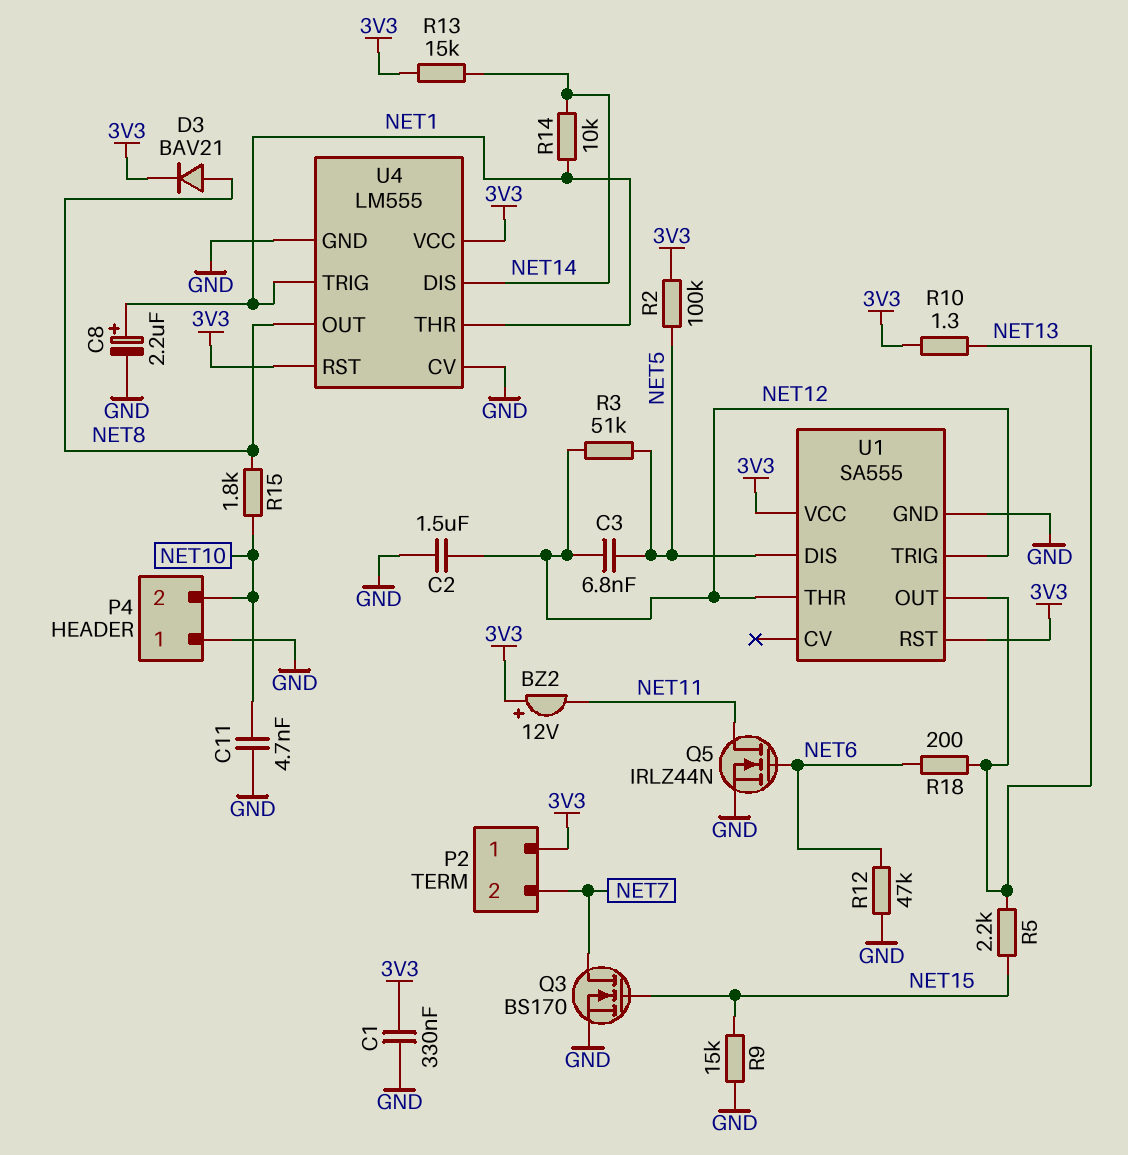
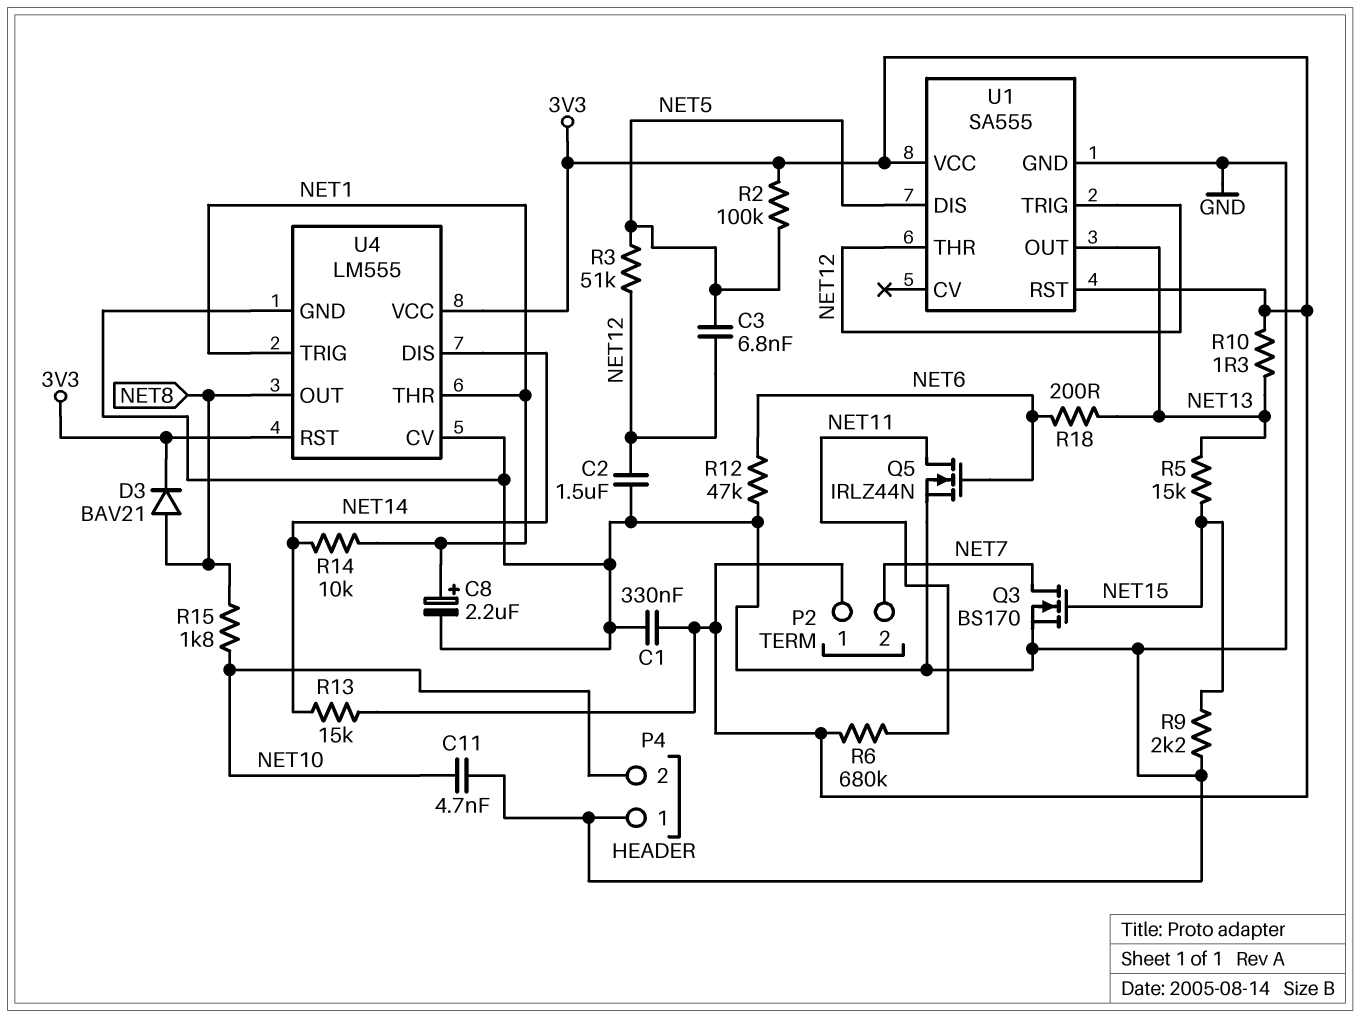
BZ2: buzzer 12V (plus 3V3, minus NET11) -> none
R5: 2.2k (NET13, NET15) -> 15k (NET13, NET15)
R6: none -> 680k (3V3, NET11)
R9: 15k (GND, NET15) -> 2.2k (GND, NET15)

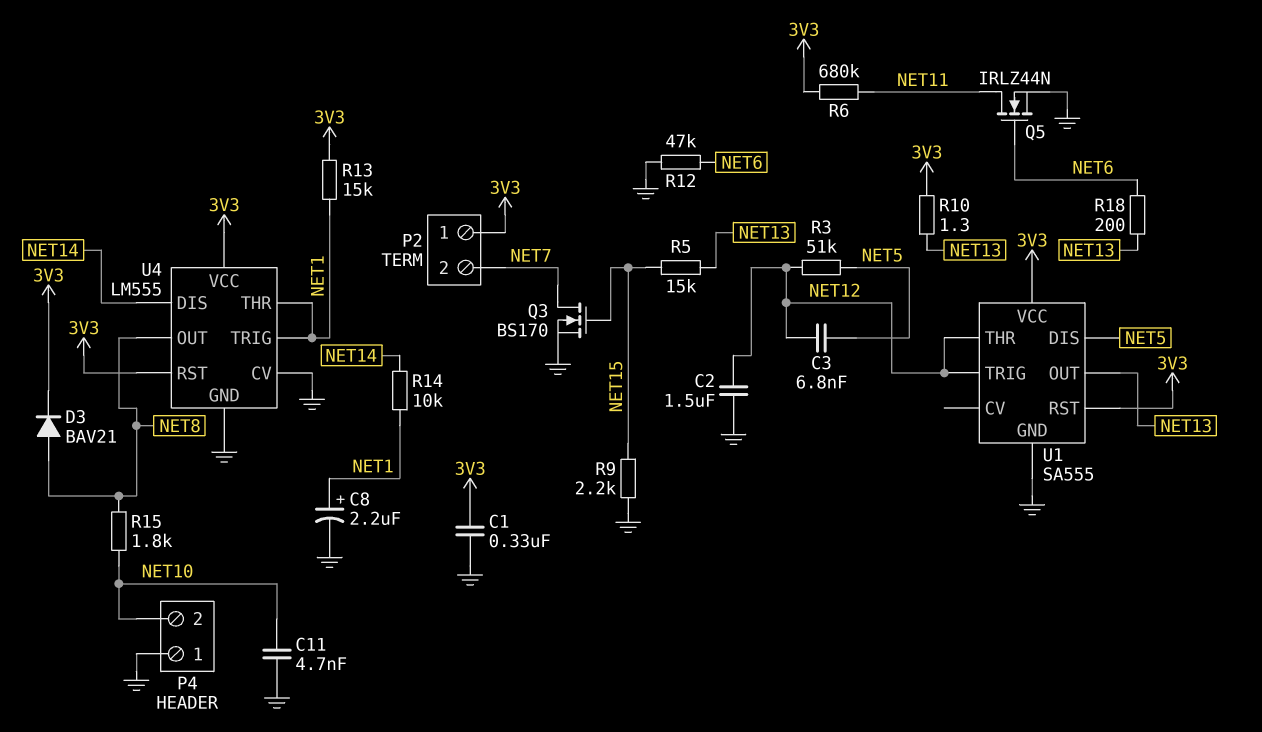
R2: 100k (3V3, NET5) -> none
R13: 15k (3V3, NET14) -> 15k (3V3, NET1)

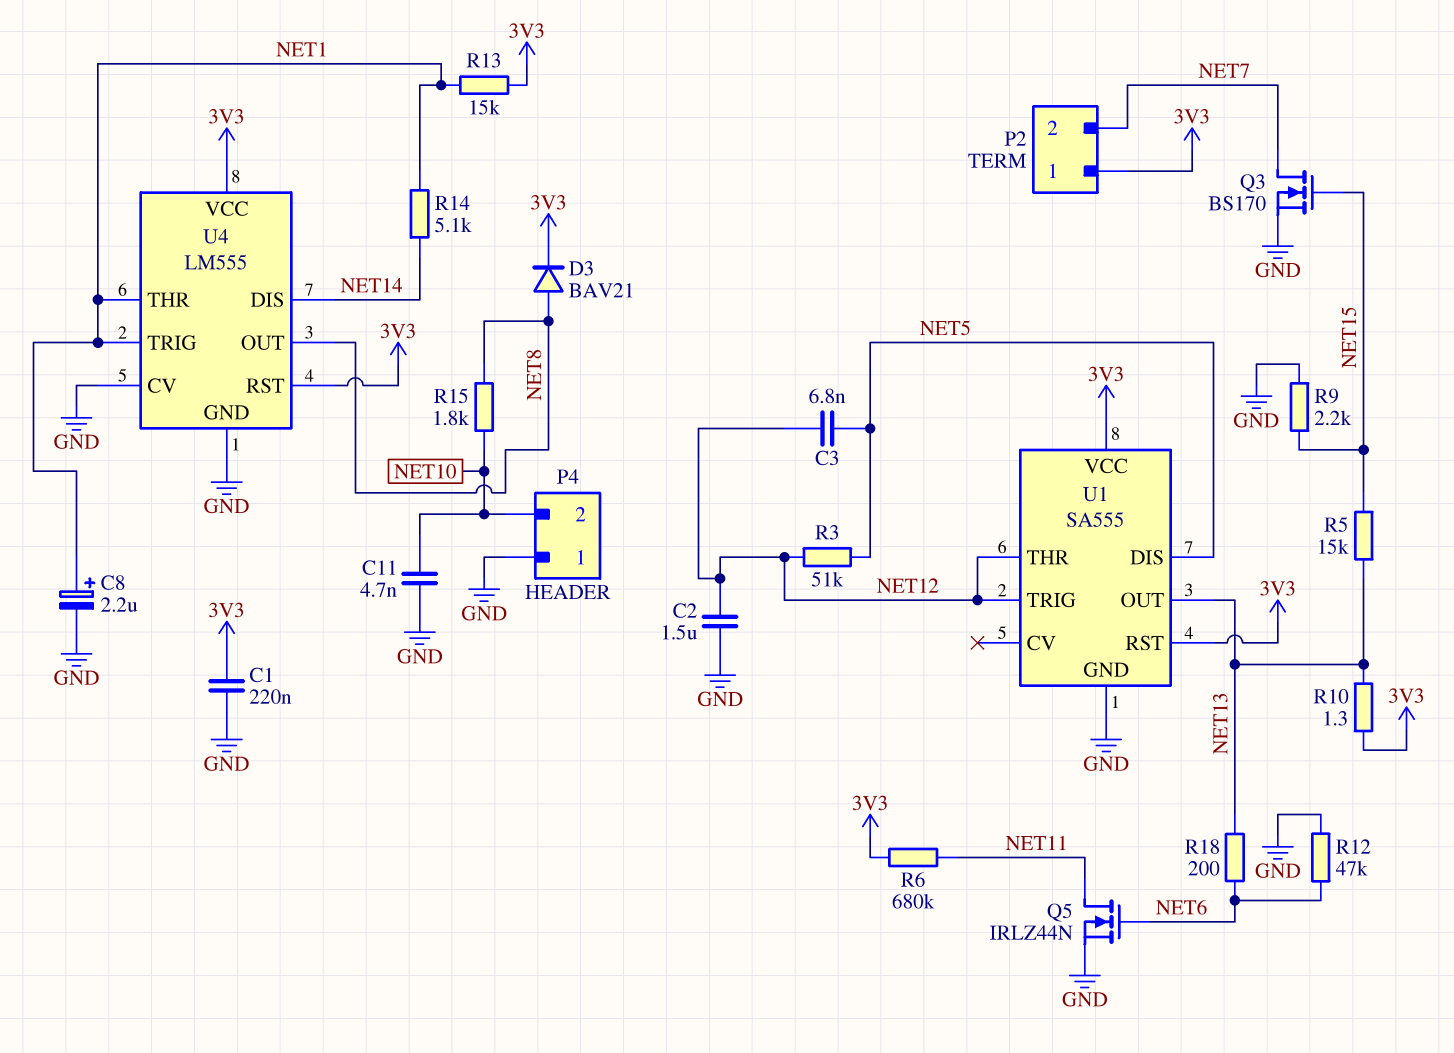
C1: 330nF (3V3, GND) -> 220nF (3V3, GND)
R14: 10k (NET1, NET14) -> 5.1k (NET1, NET14)

